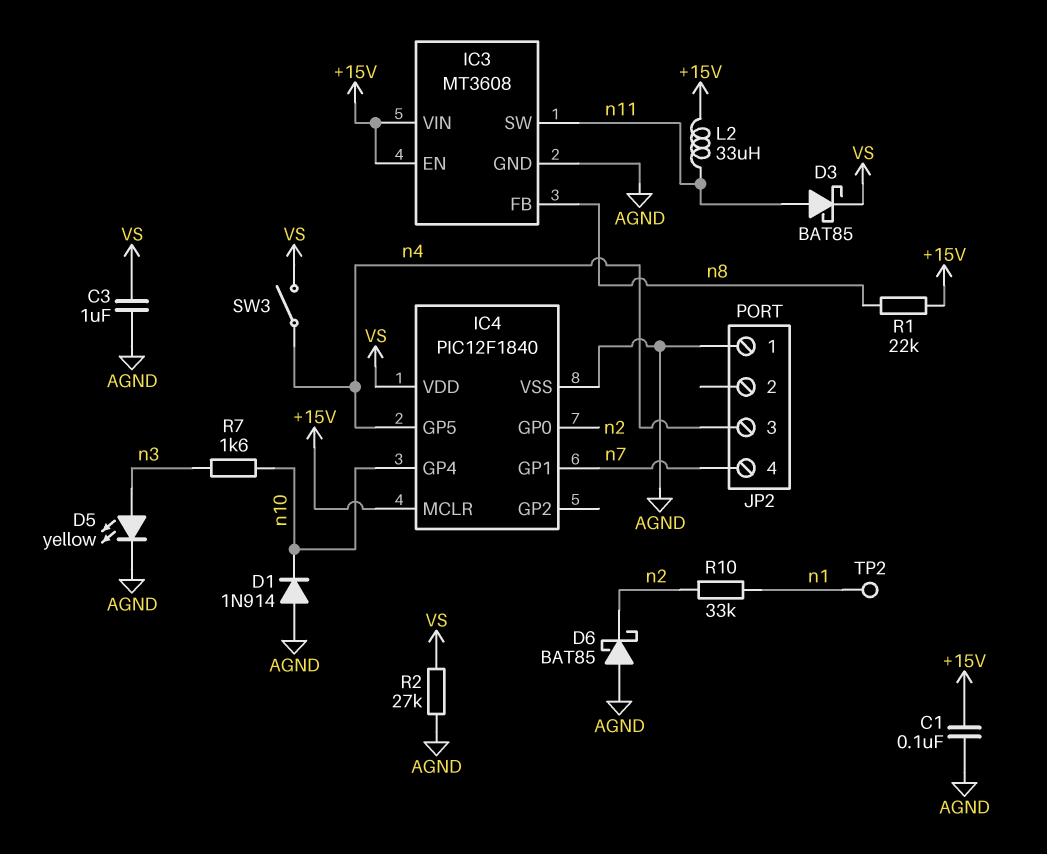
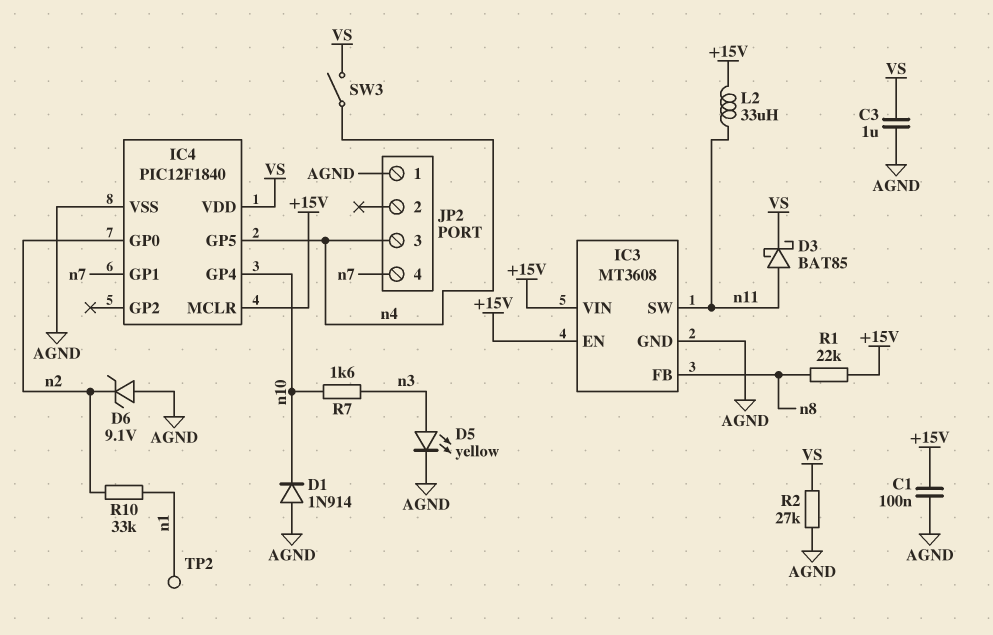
D6: schottky BAT85 (A AGND, K n2) -> zener 9.1V (A AGND, K n2)

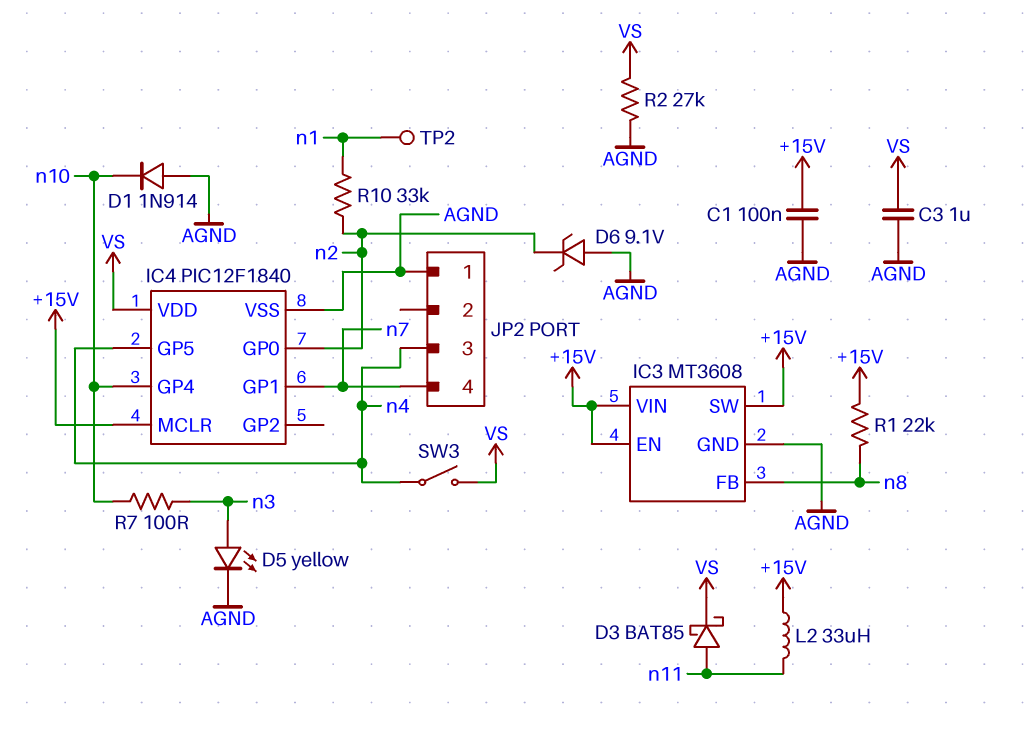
IC3 pin SW: n11 -> +15V
R7: 1.6k (n3, n10) -> 100 (n3, n10)

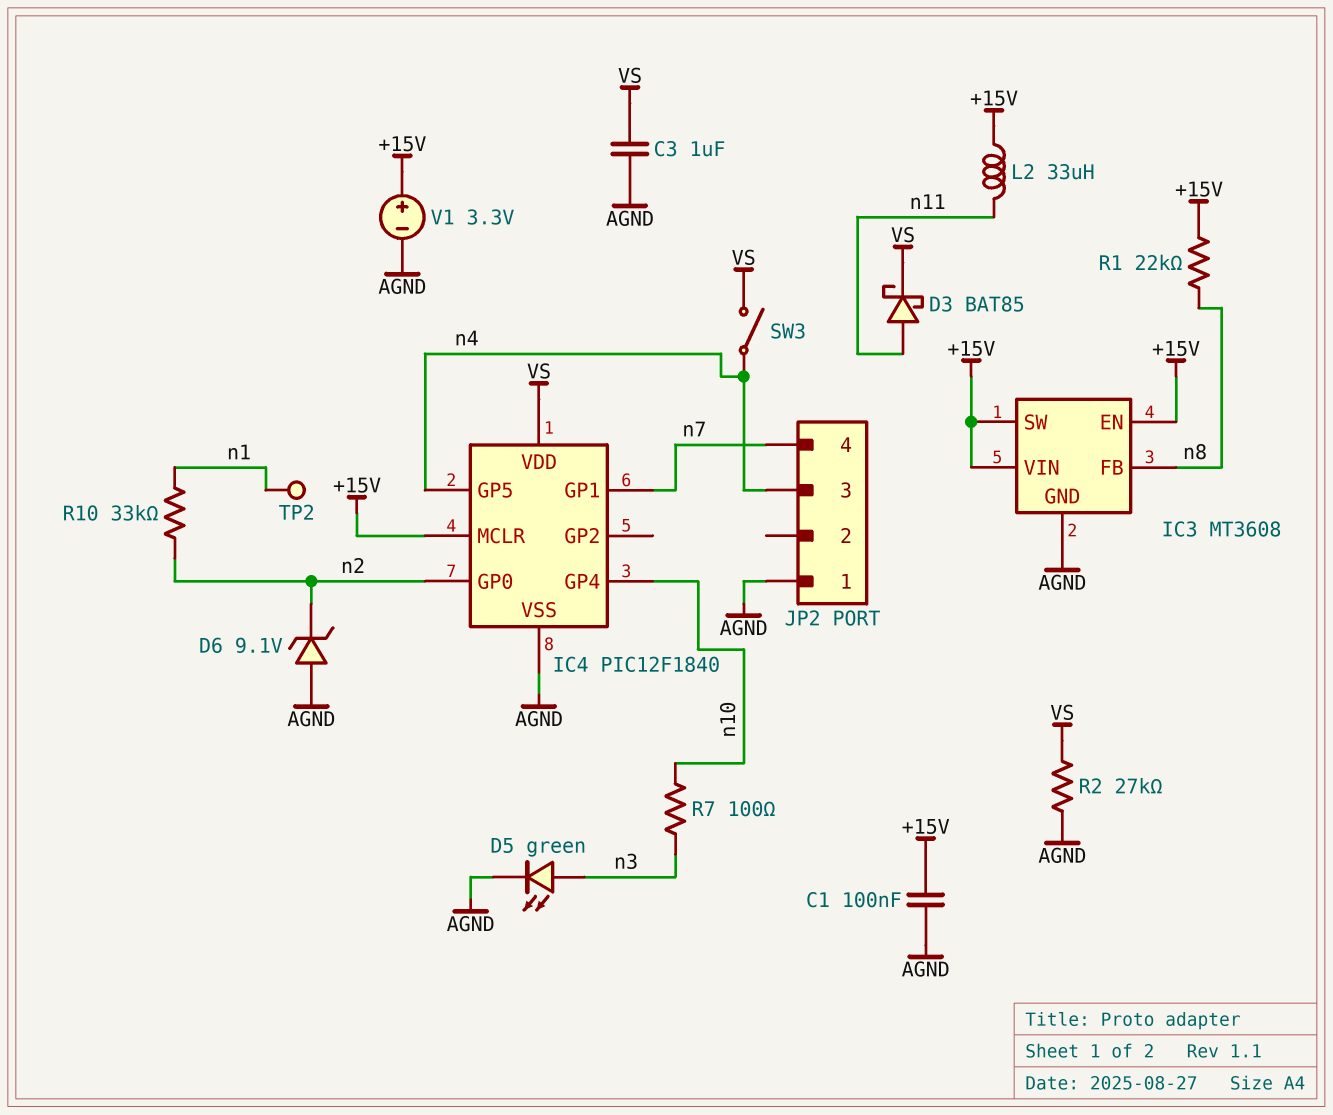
D1: diode 1N914 (A AGND, K n10) -> none
D5: LED yellow (A n3, K AGND) -> LED green (A n3, K AGND)
V1: none -> 3.3V (plus +15V, minus AGND)

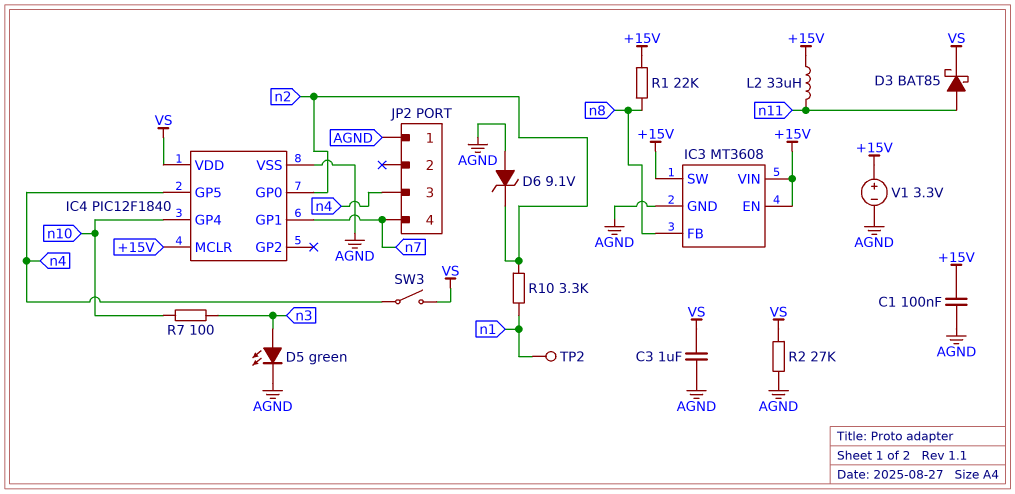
R10: 33k (n1, n2) -> 3.3k (n1, n2)

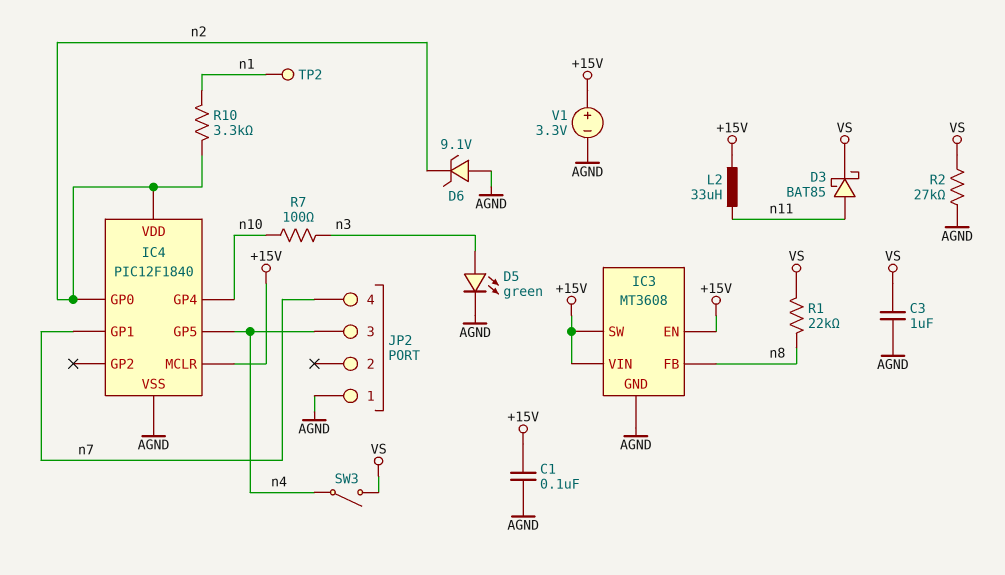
IC4 pin VDD: VS -> n2
R1: 22k (+15V, n8) -> 22k (VS, n8)

